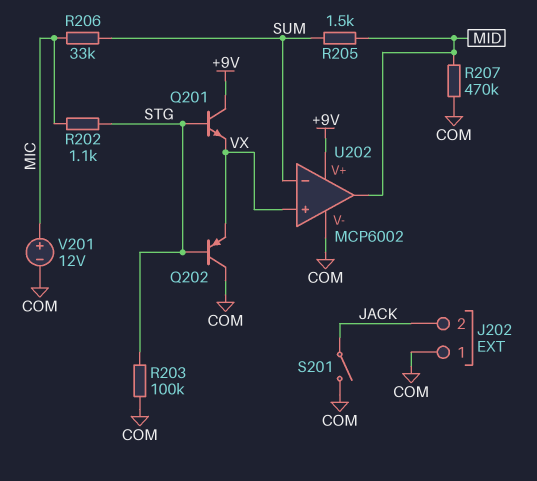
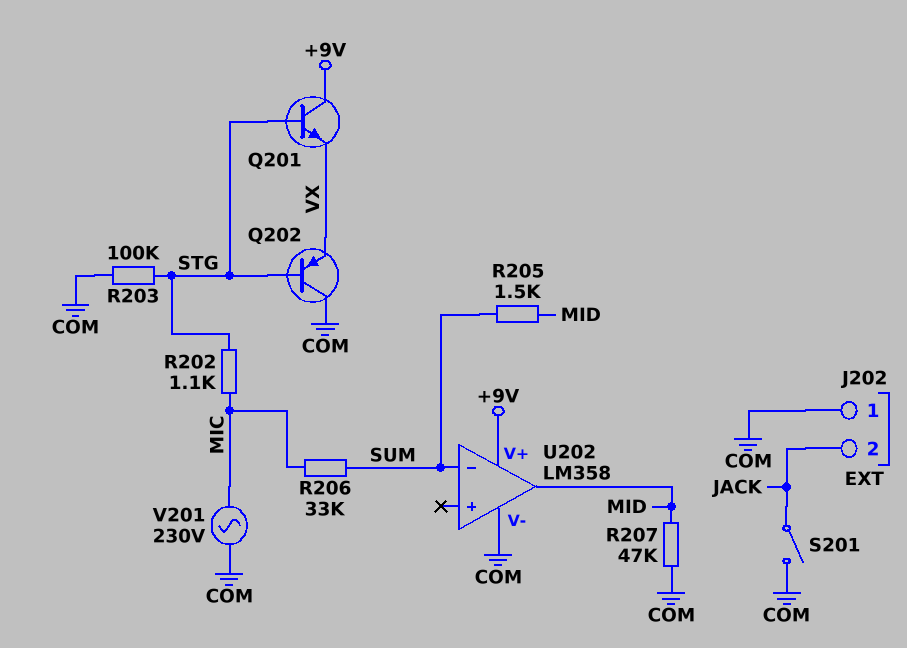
R207: 470k (COM, MID) -> 47k (COM, MID)
U202: MCP6002 -> LM358
U202 pin in+: VX -> none
V201: 12V (plus MIC, minus COM) -> AC 230V (COM, MIC)

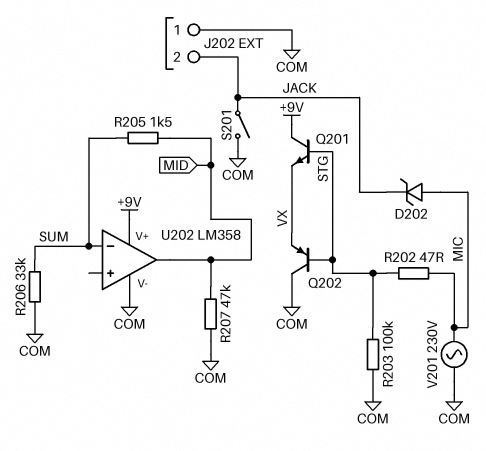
D202: none -> zener (A MIC, K JACK)
R202: 1.1k (MIC, STG) -> 47 (MIC, STG)
R206: 33k (MIC, SUM) -> 33k (COM, SUM)

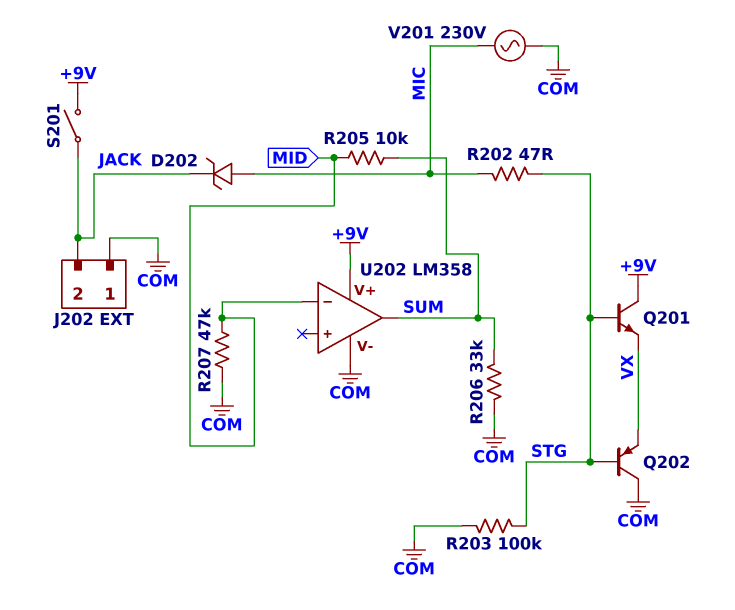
R205: 1.5k (MID, SUM) -> 10k (MID, SUM)
S201: switch (COM, JACK) -> switch (+9V, JACK)
U202 pin in-: SUM -> MID
U202 pin out: MID -> SUM

